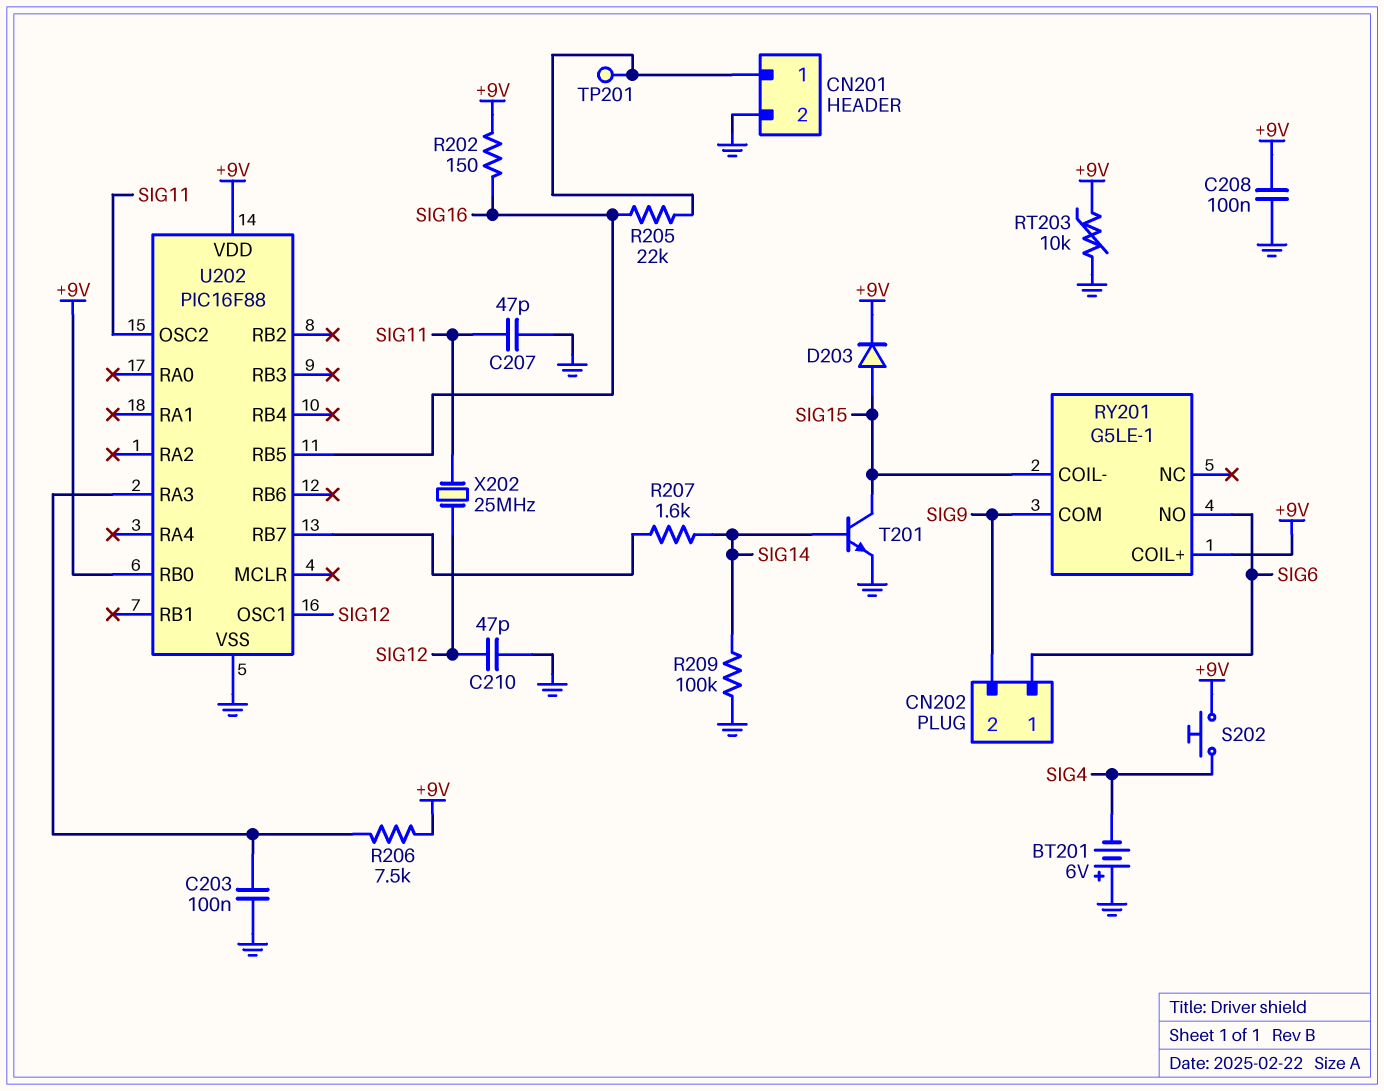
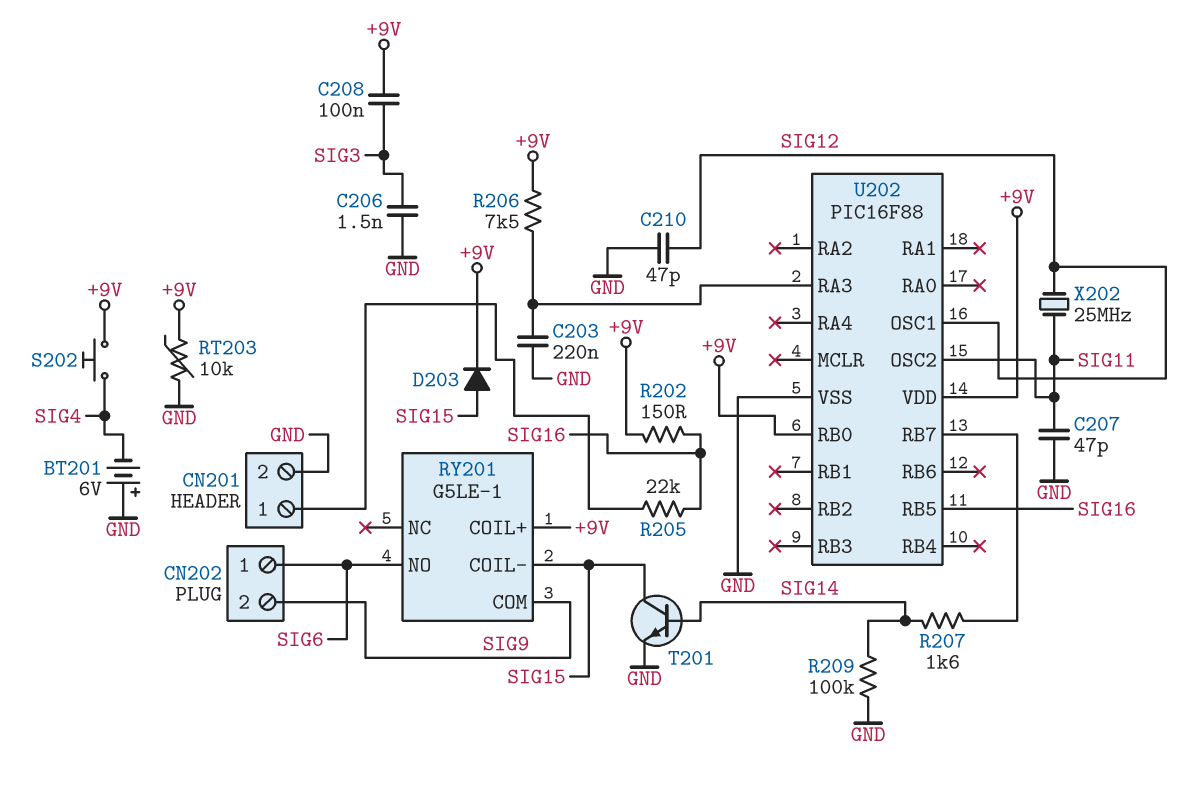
C203: 100nF (GND, U202/RA3) -> 220nF (GND, U202/RA3)
C206: none -> 1.5nF (GND, SIG3)
C208: 100nF (+9V, GND) -> 100nF (+9V, SIG3)
TP201: test point (CN201/1) -> none

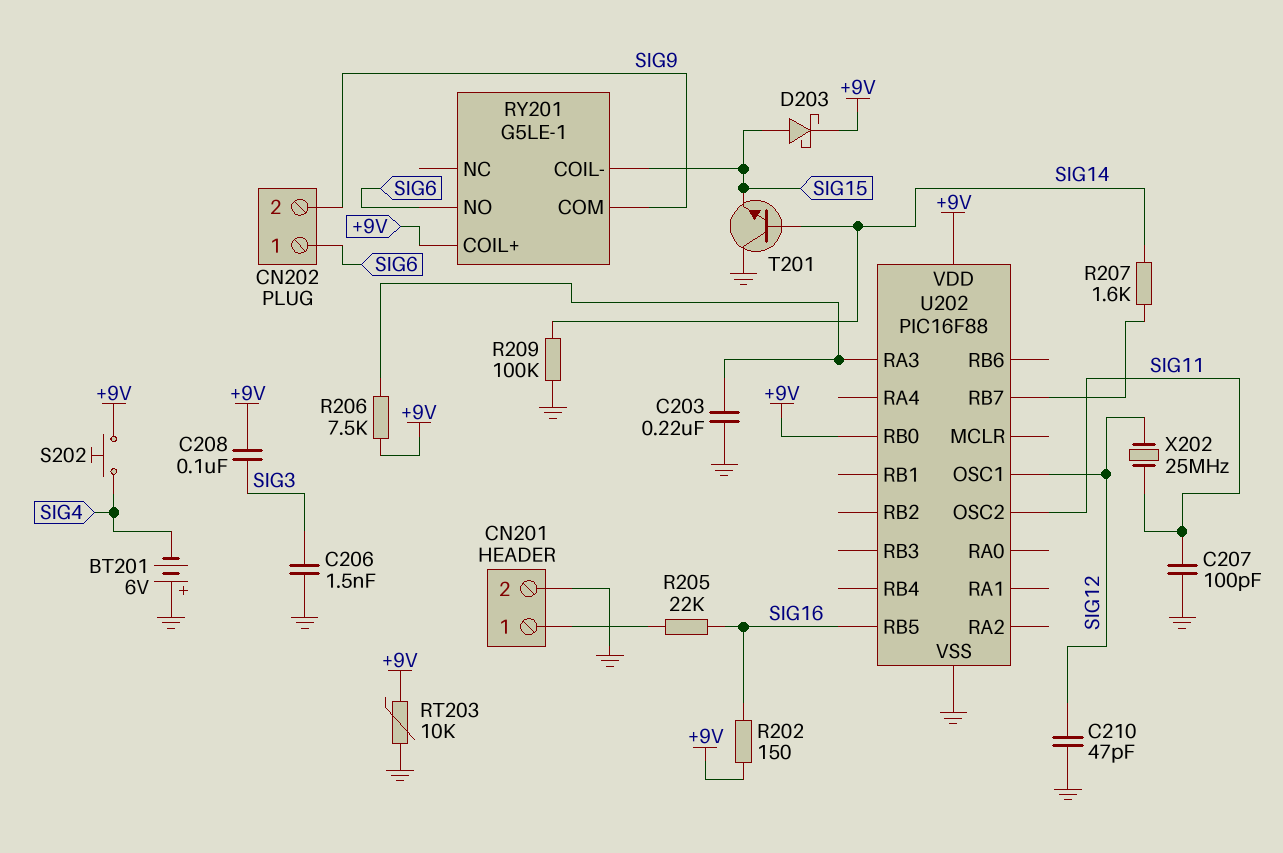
C207: 47pF (GND, SIG11) -> 100pF (GND, SIG11)
D203: diode (A SIG15, K +9V) -> schottky (A SIG15, K +9V)
T201: NPN (B SIG14, C SIG15, E GND) -> NPN (B SIG14, C GND, E SIG15)

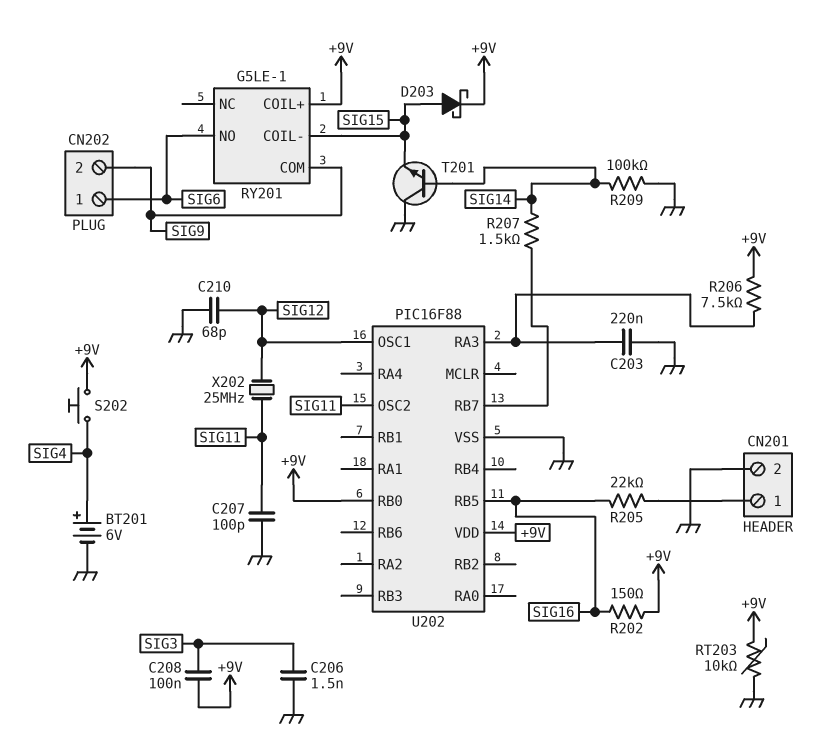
BT201: 6V (plus GND, minus SIG4) -> 6V (plus SIG4, minus GND)
C210: 47pF (GND, SIG12) -> 68pF (GND, SIG12)
R207: 1.6k (SIG14, U202/RB7) -> 1.5k (SIG14, U202/RB7)

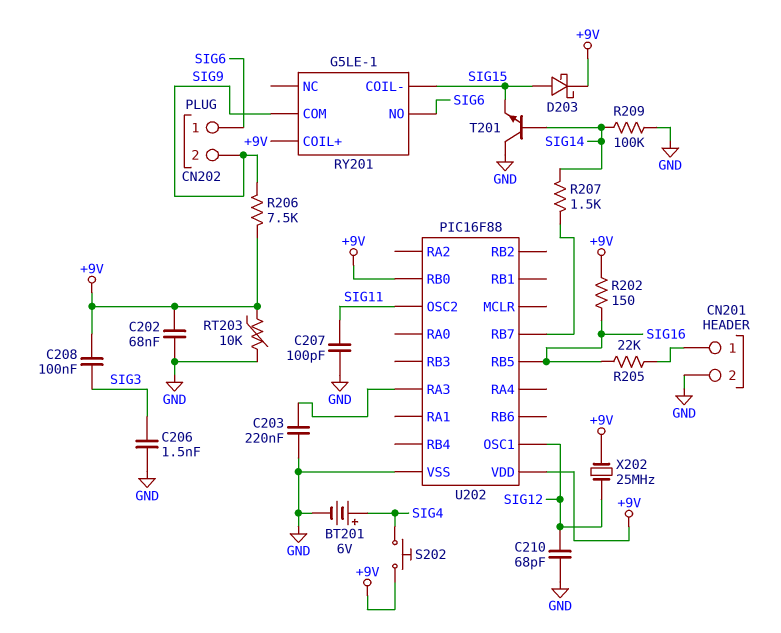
C202: none -> 68nF (+9V, GND)
R206: 7.5k (+9V, U202/RA3) -> 7.5k (+9V, SIG9)
X202: 25MHz (SIG11, SIG12) -> 25MHz (+9V, SIG12)

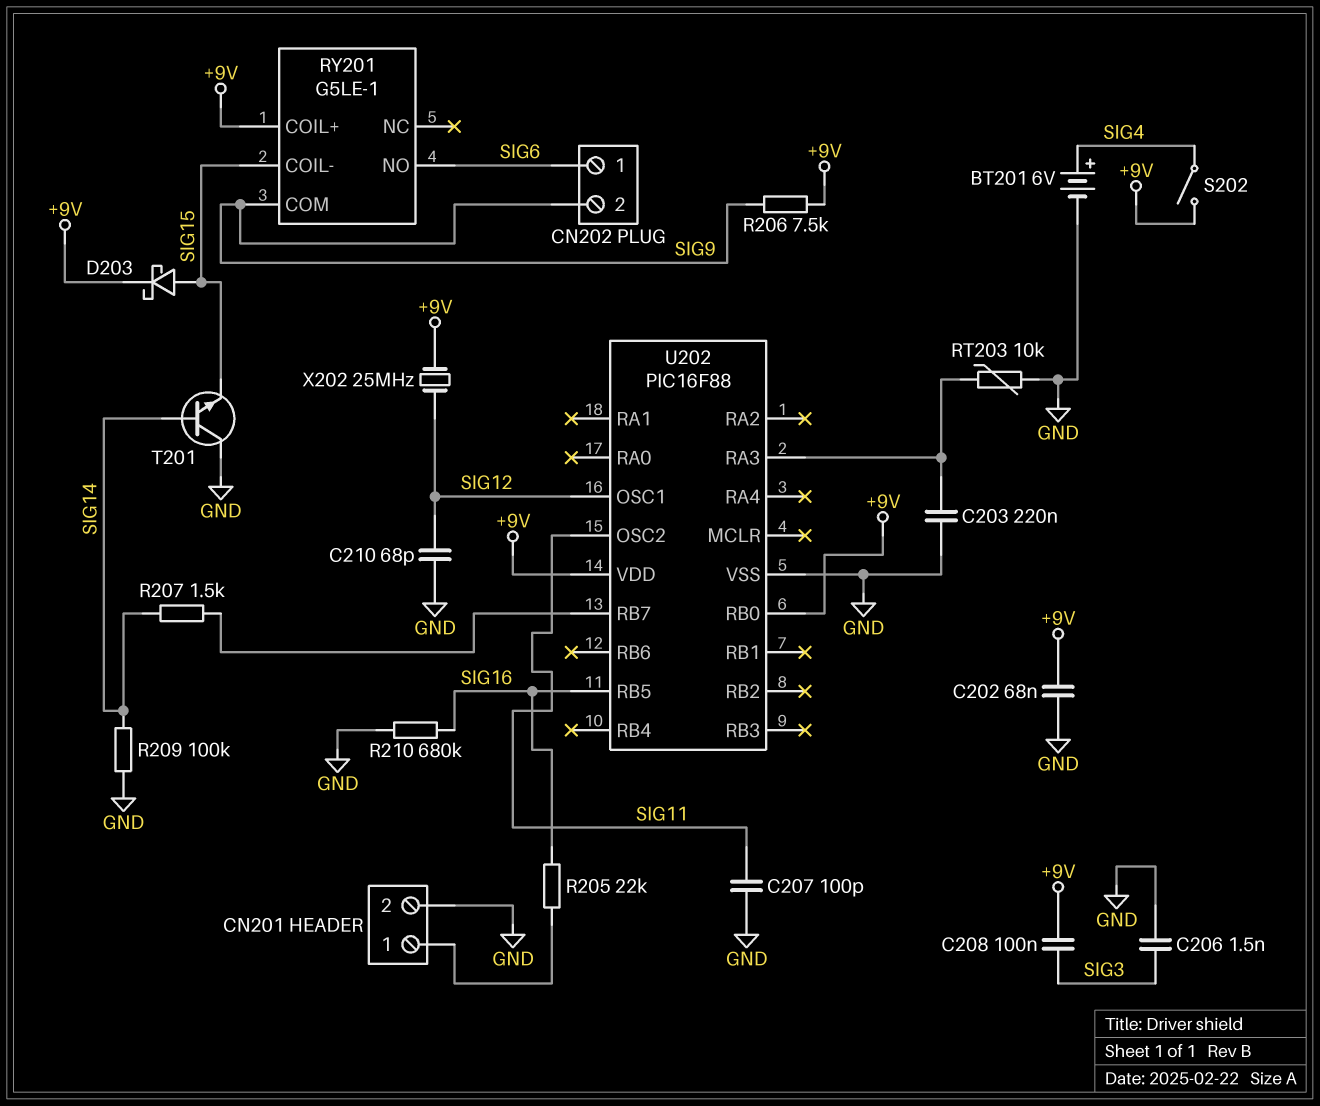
R202: 150 (+9V, SIG16) -> none
R210: none -> 680k (GND, SIG16)
RT203: 10k (+9V, GND) -> 10k (GND, U202/RA3)
S202: button (+9V, SIG4) -> switch (+9V, SIG4)

